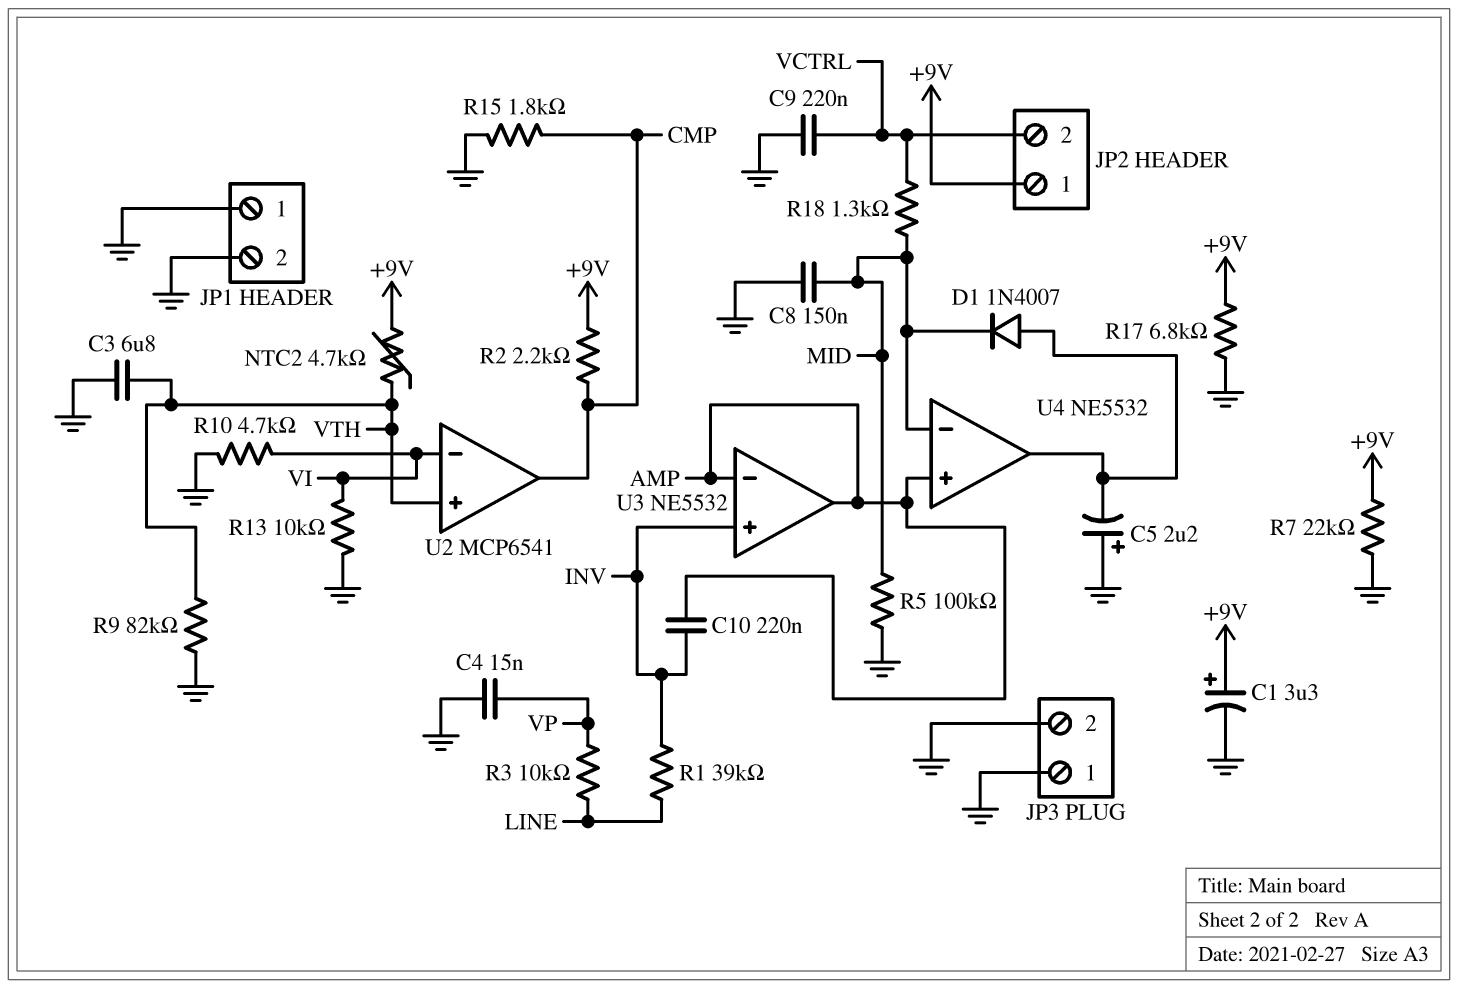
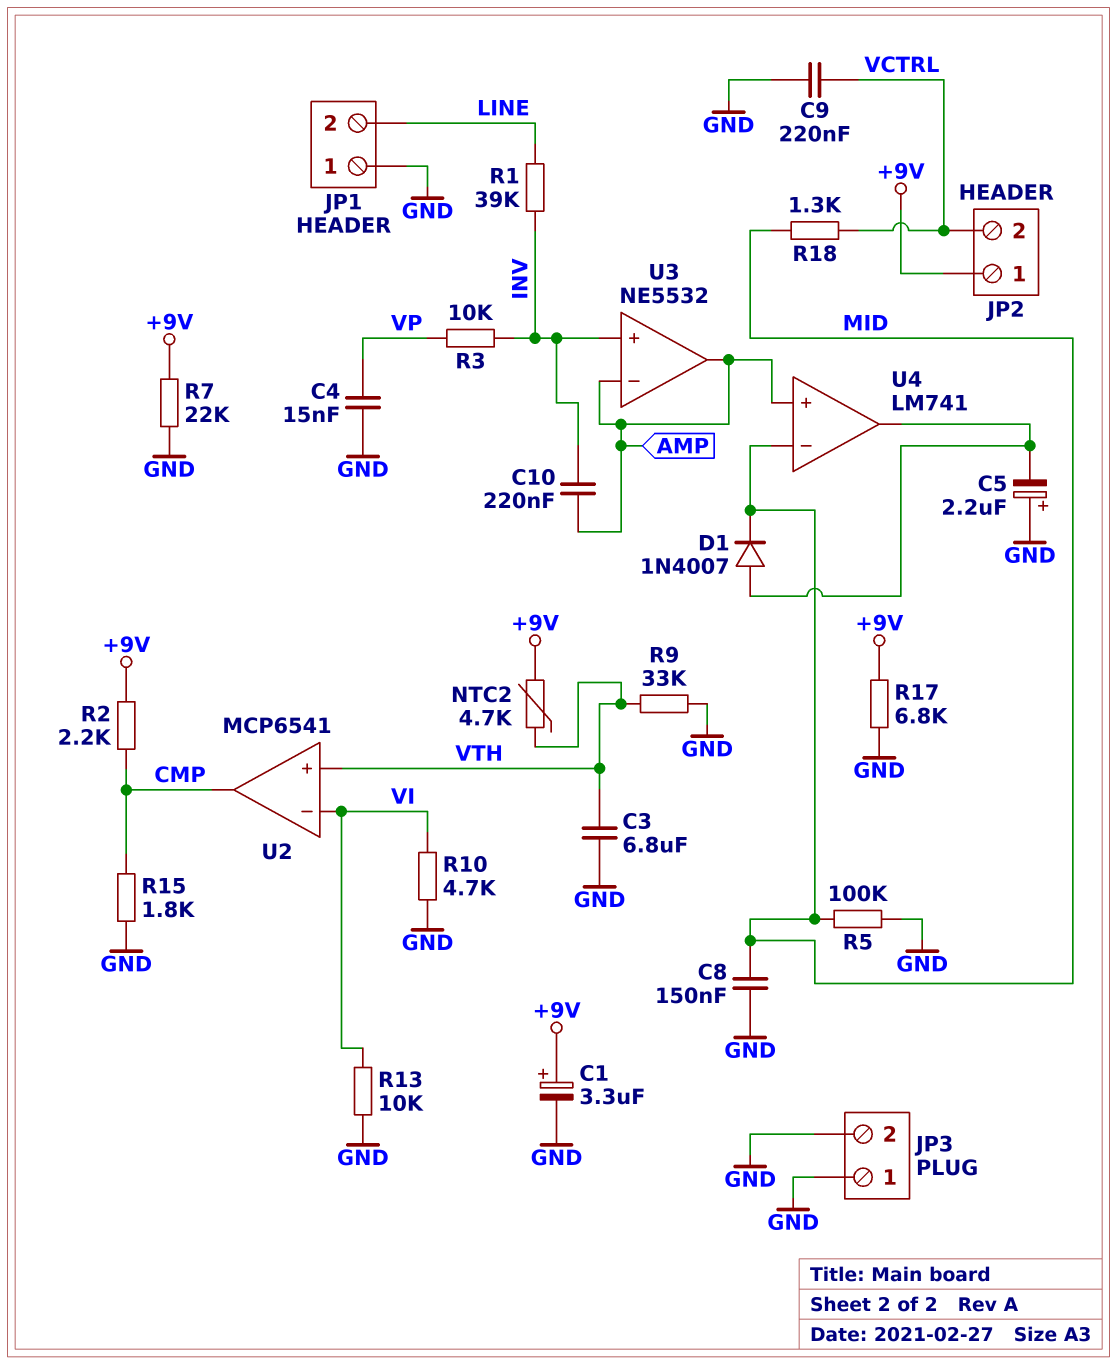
JP1 pin 2: GND -> LINE
R3: 10k (LINE, VP) -> 10k (INV, VP)
R9: 82k (GND, VTH) -> 33k (GND, VTH)
U4: NE5532 -> LM741

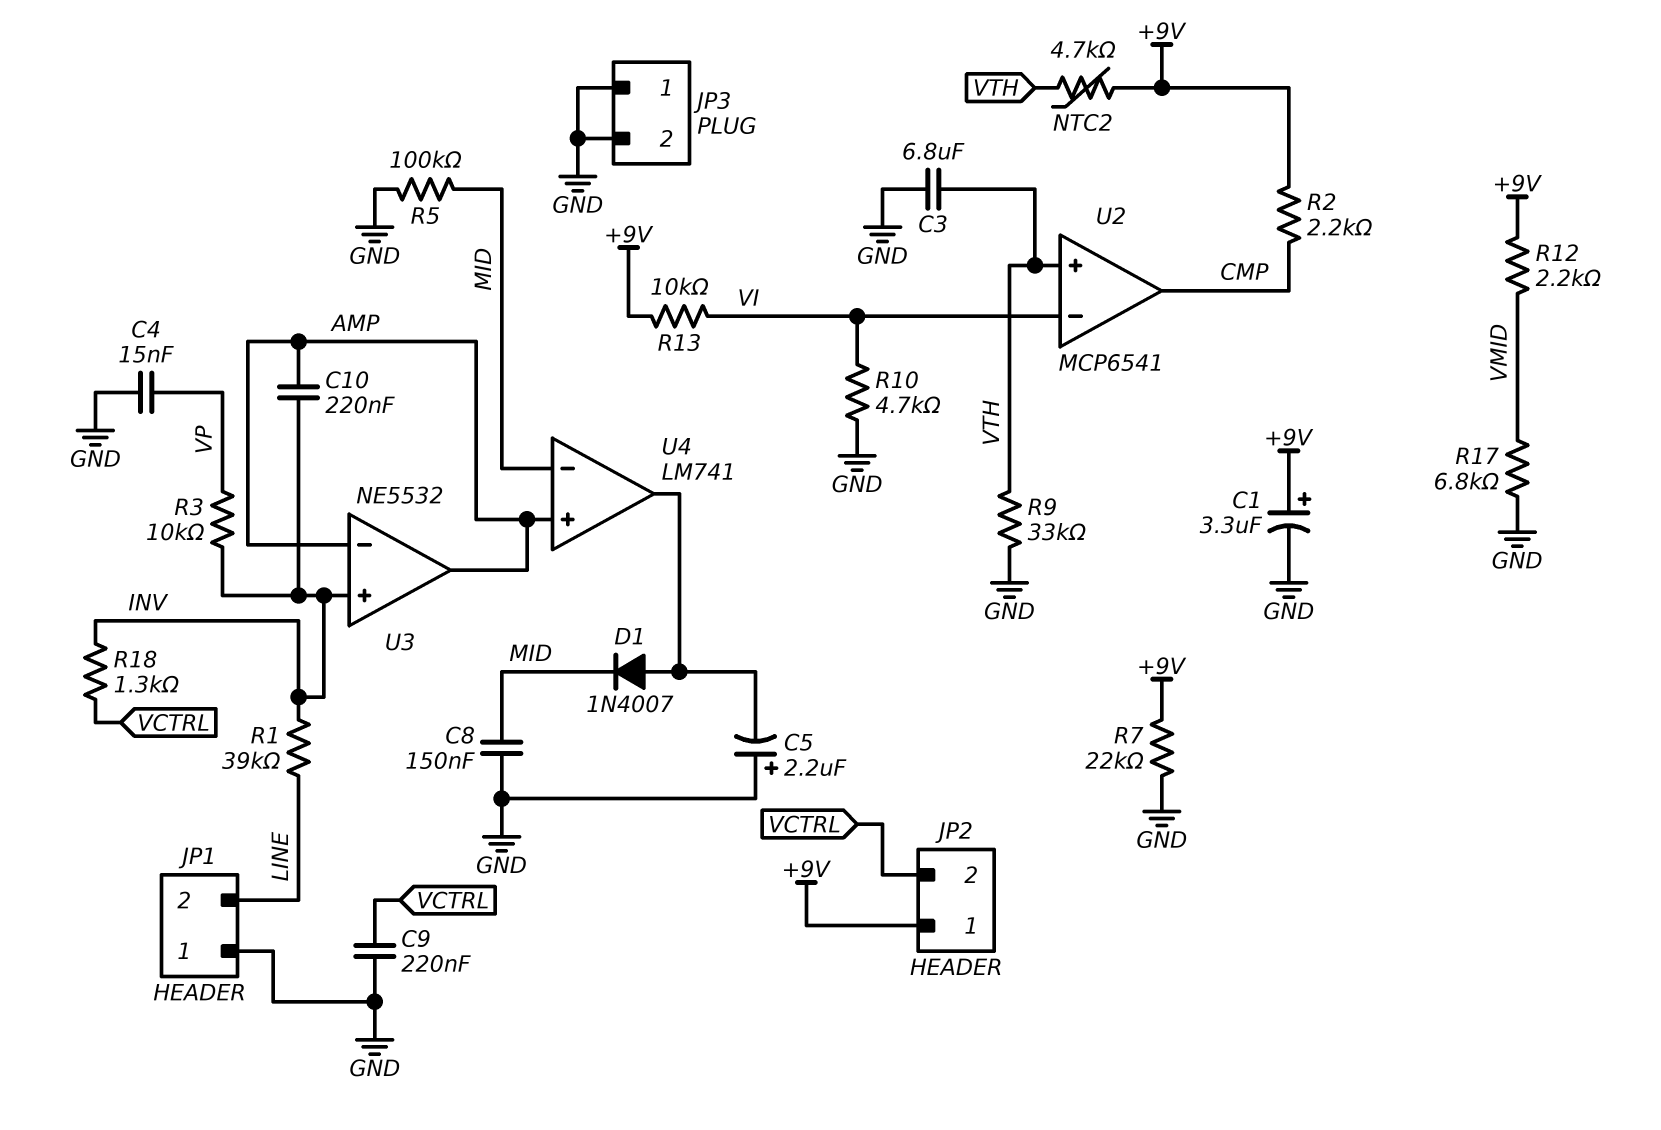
R12: none -> 2.2k (+9V, VMID)
R13: 10k (GND, VI) -> 10k (+9V, VI)
R15: 1.8k (CMP, GND) -> none
R17: 6.8k (+9V, GND) -> 6.8k (GND, VMID)
R18: 1.3k (MID, VCTRL) -> 1.3k (INV, VCTRL)

